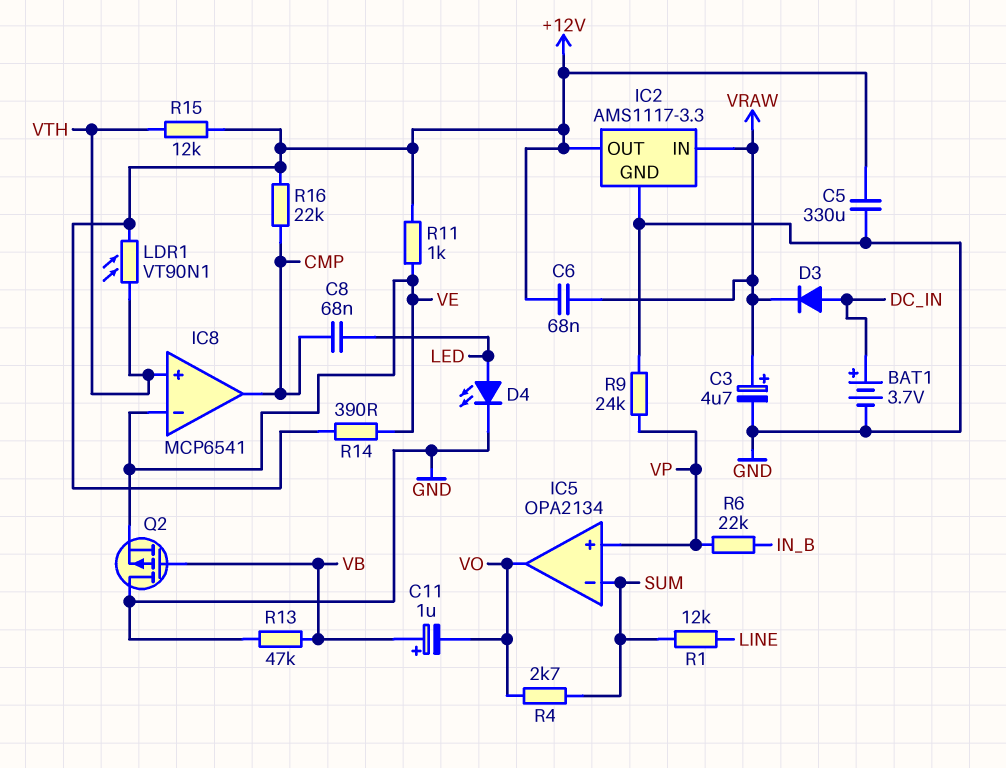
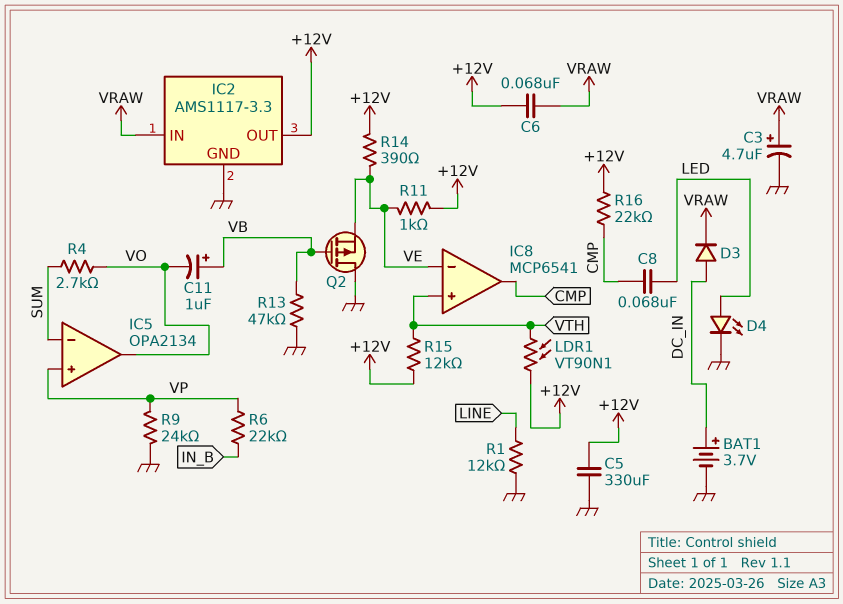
R1: 12k (LINE, SUM) -> 12k (GND, LINE)

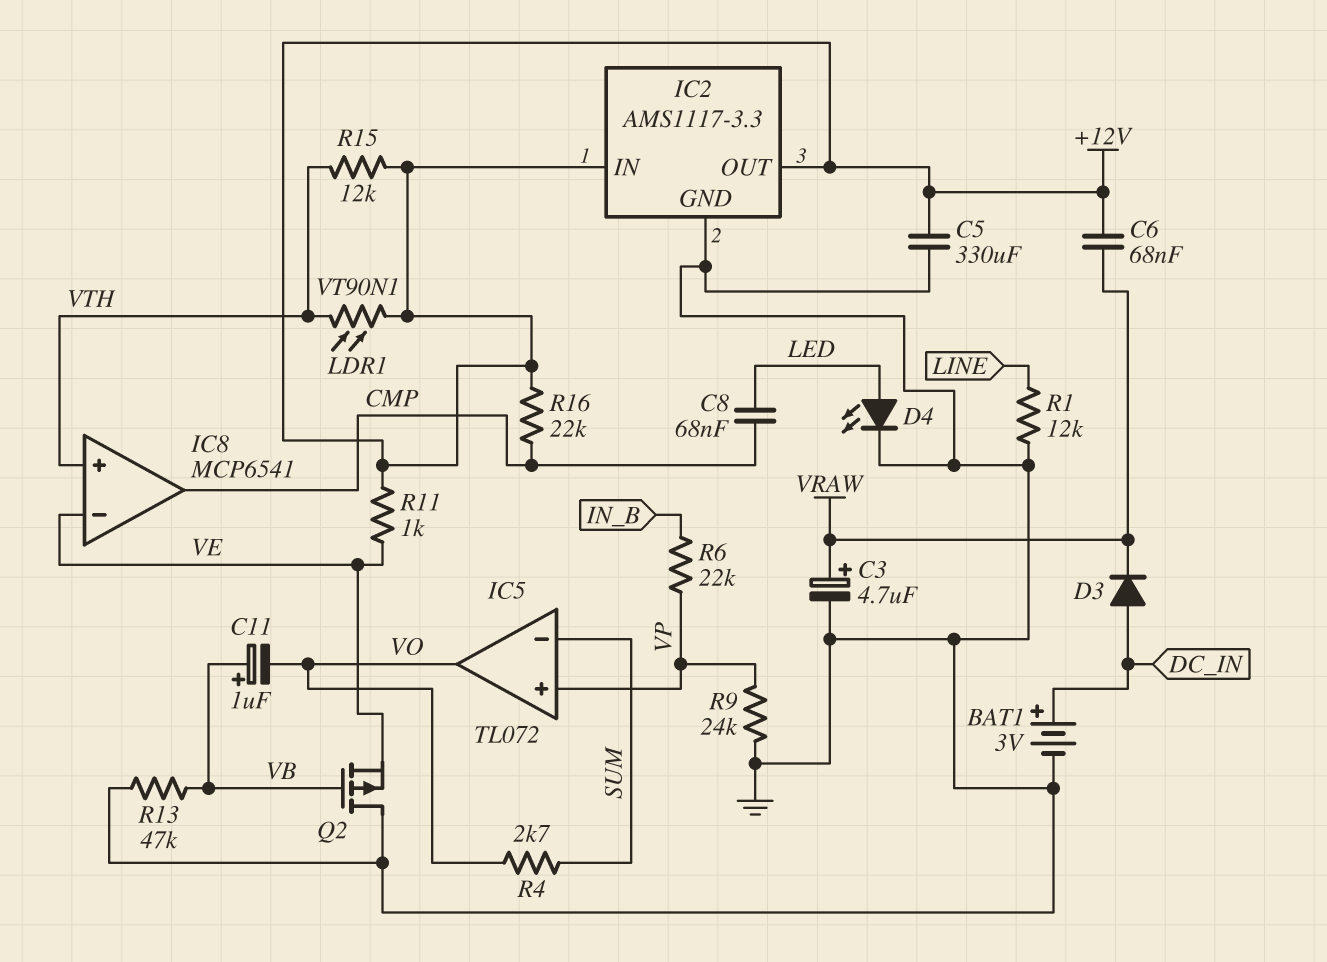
BAT1: 3.7V (plus DC_IN, minus GND) -> 3V (plus DC_IN, minus GND)
IC2 pin IN: VRAW -> +12V
IC5: OPA2134 -> TL072
R14: 390 (+12V, VE) -> none

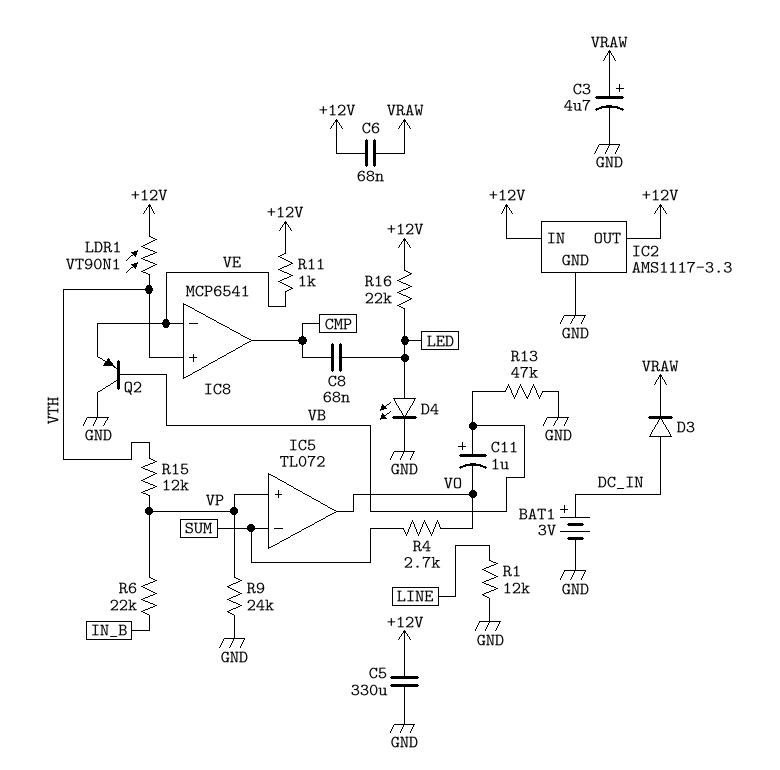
Q2: PMOS (G VB, D GND, S VE) -> PNP (B VB, C GND, E VE)
R15: 12k (+12V, VTH) -> 12k (VP, VTH)
R16: 22k (+12V, CMP) -> 22k (+12V, LED)

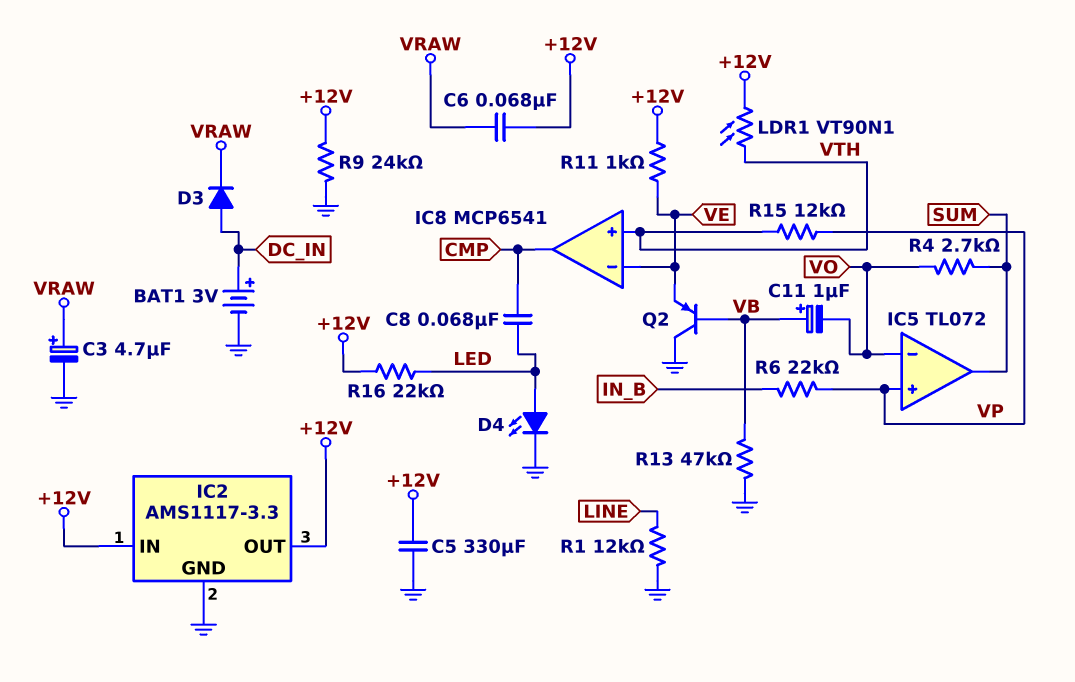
IC5 pin in-: SUM -> VO
IC5 pin out: VO -> SUM
R9: 24k (GND, VP) -> 24k (+12V, GND)

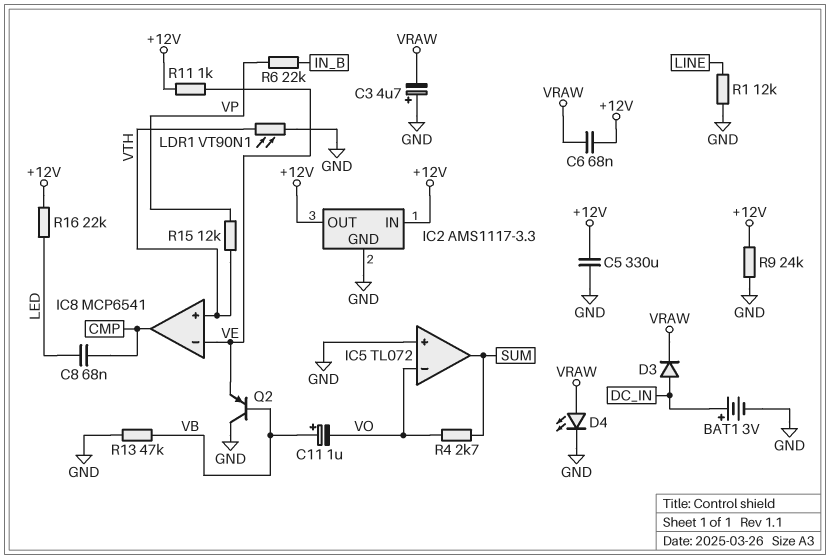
C3: 4.7uF (plus VRAW, minus GND) -> 4.7uF (plus GND, minus VRAW)
D4: LED (A LED, K GND) -> LED (A VRAW, K GND)
IC5 pin in+: VP -> GND
LDR1: VT90N1 (+12V, VTH) -> VT90N1 (GND, VTH)

